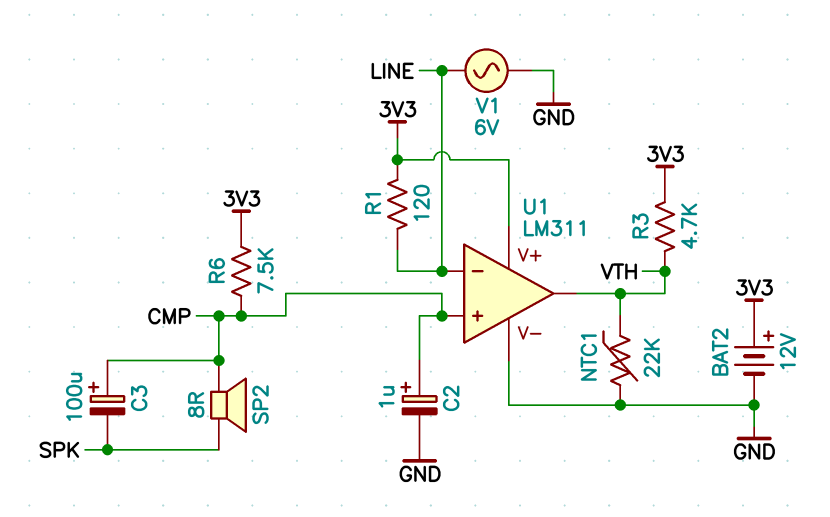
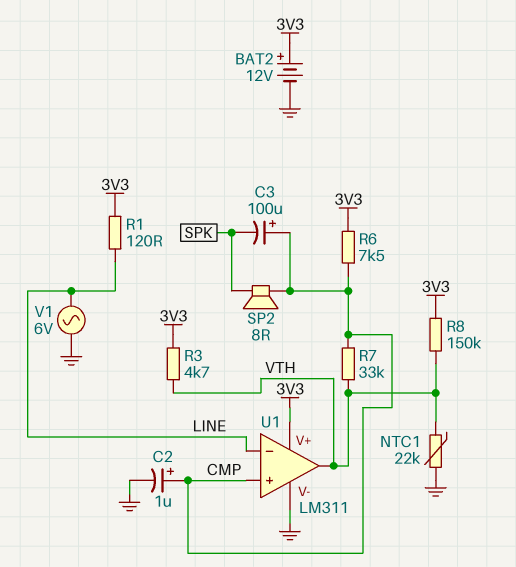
R7: none -> 33k (CMP, VTH)
R8: none -> 150k (3V3, VTH)

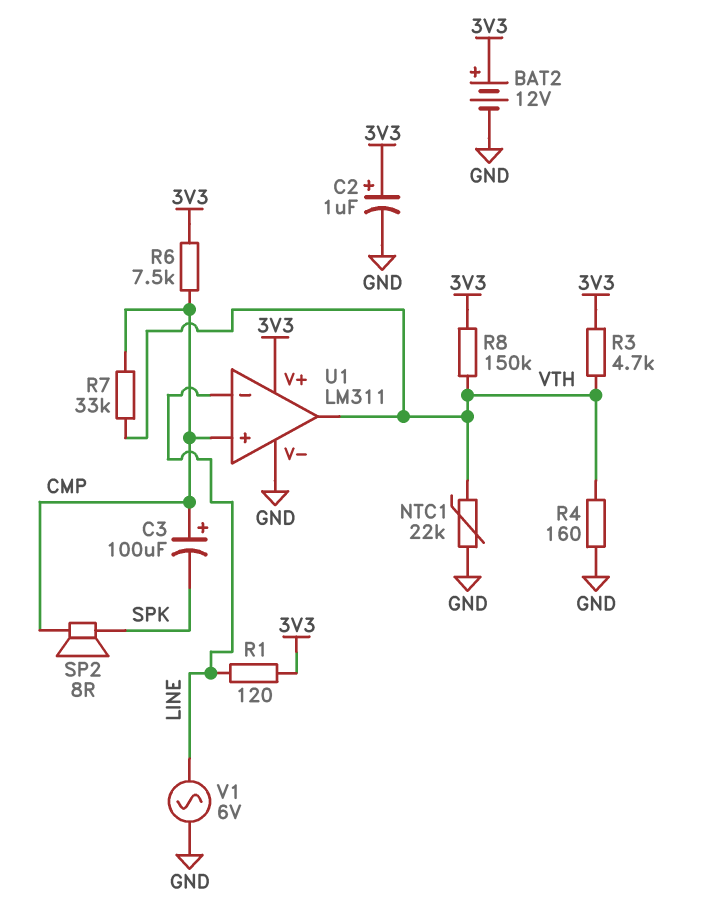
C2: 1uF (plus CMP, minus GND) -> 1uF (plus 3V3, minus GND)
R4: none -> 160 (GND, VTH)

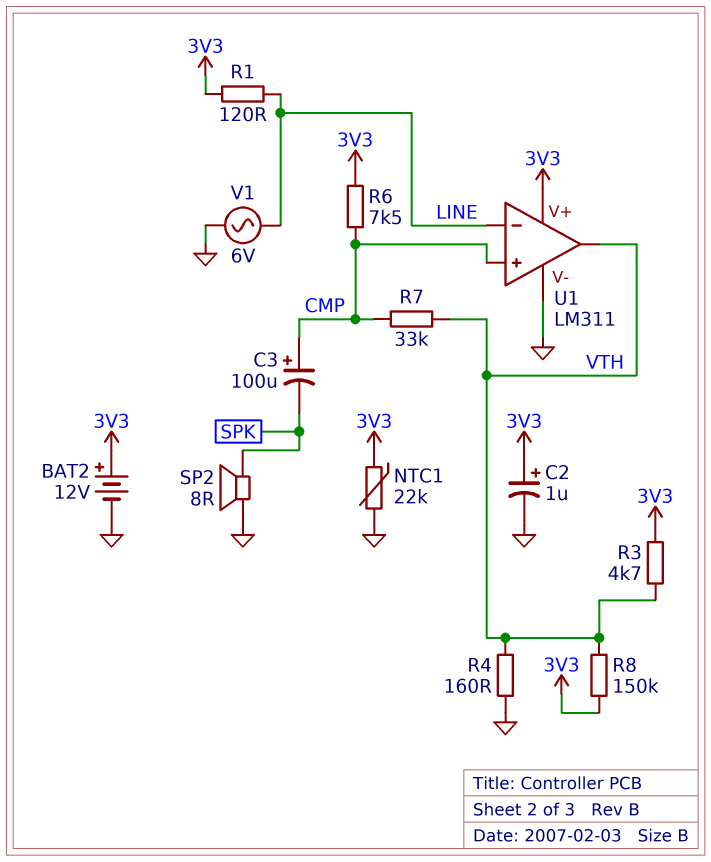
NTC1: 22k (GND, VTH) -> 22k (3V3, GND)
SP2: speaker 8R (CMP, SPK) -> speaker 8R (GND, SPK)

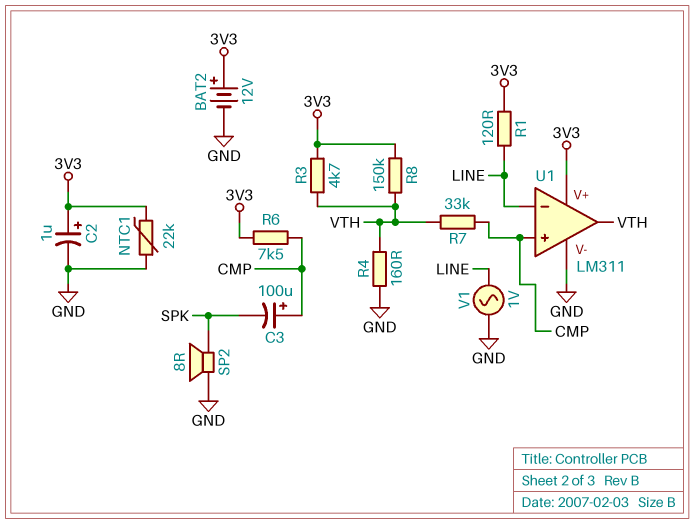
V1: AC 6V (GND, LINE) -> AC 1V (GND, LINE)

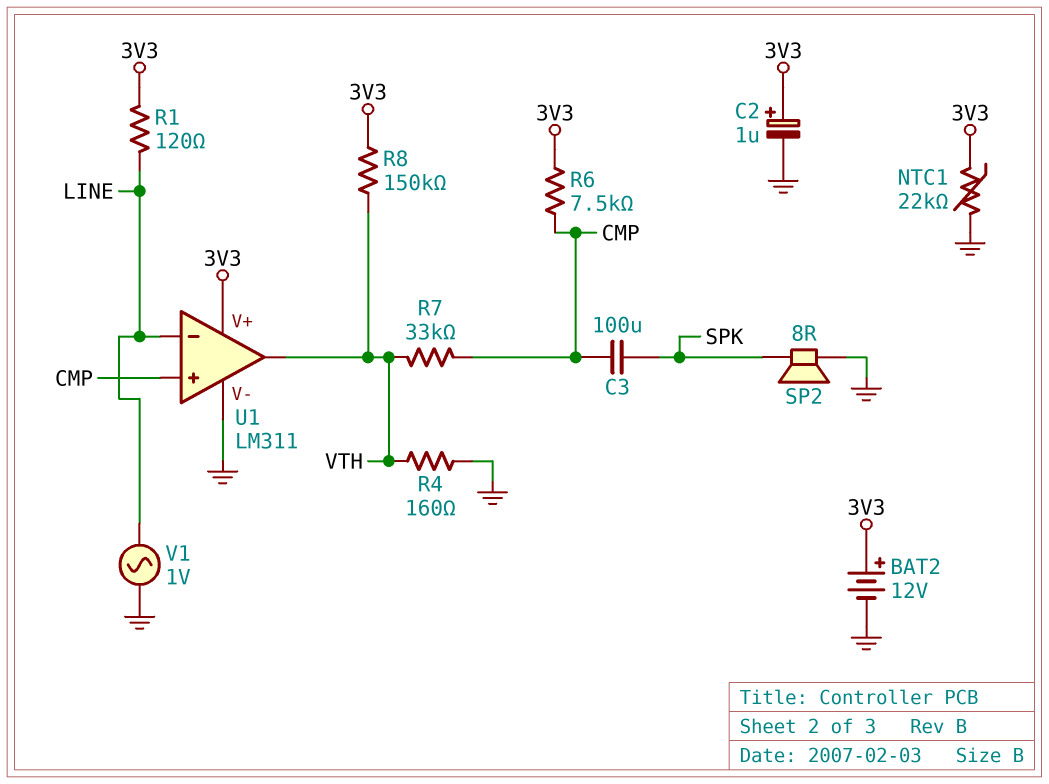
C3: 100uF (plus CMP, minus SPK) -> 100uF (CMP, SPK)
R3: 4.7k (3V3, VTH) -> none

